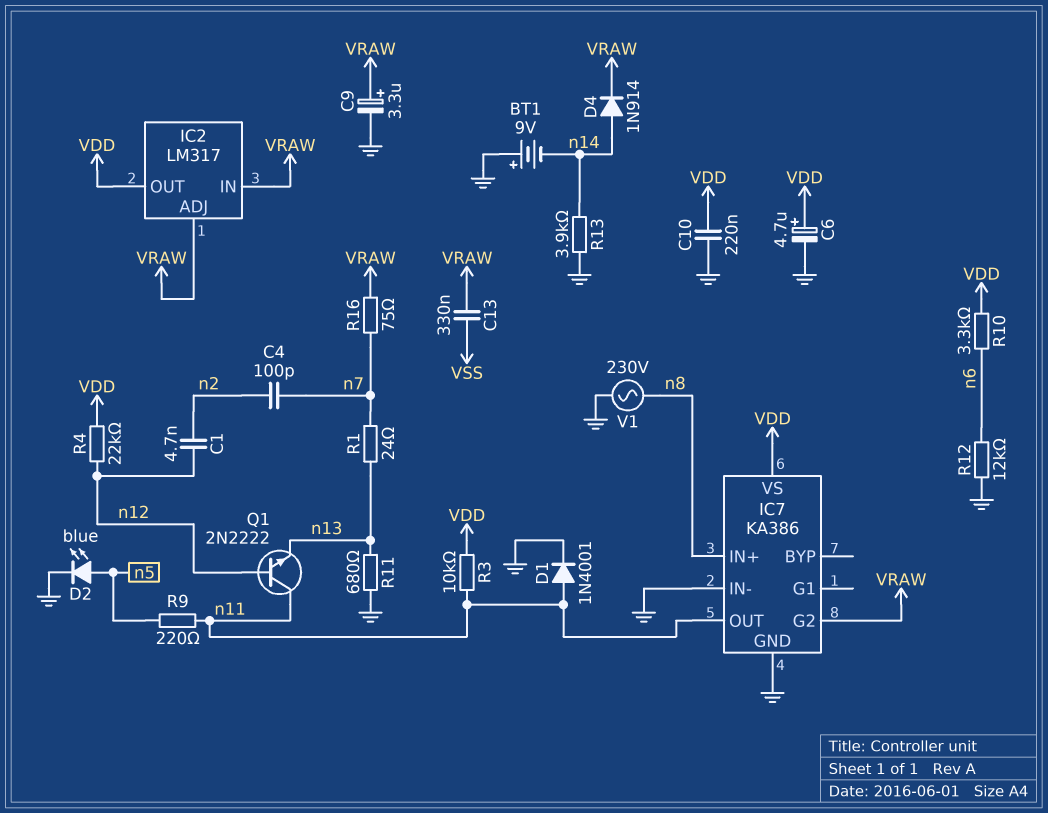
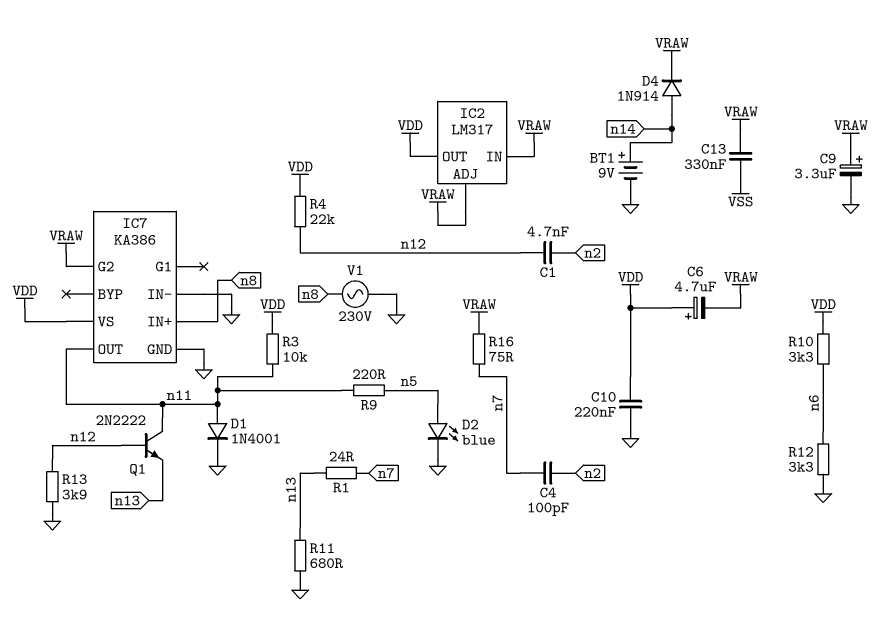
BT1: 9V (plus GND, minus n14) -> 9V (plus n14, minus GND)
C6: 4.7uF (plus VDD, minus GND) -> 4.7uF (plus VDD, minus VRAW)
R12: 12k (GND, n6) -> 3.3k (GND, n6)
R13: 3.9k (GND, n14) -> 3.9k (GND, n12)

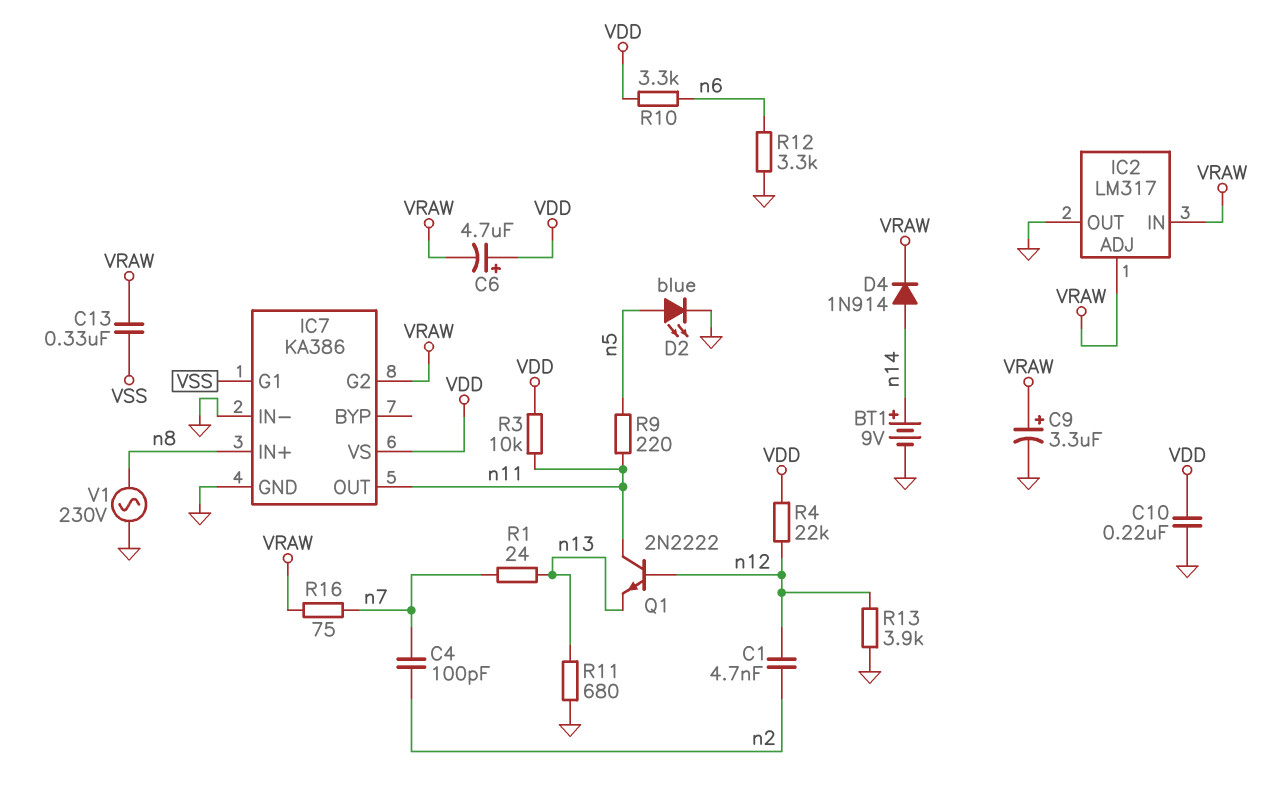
D1: diode 1N4001 (A n11, K GND) -> none
IC2 pin OUT: VDD -> GND
IC7 pin G1: none -> VSS

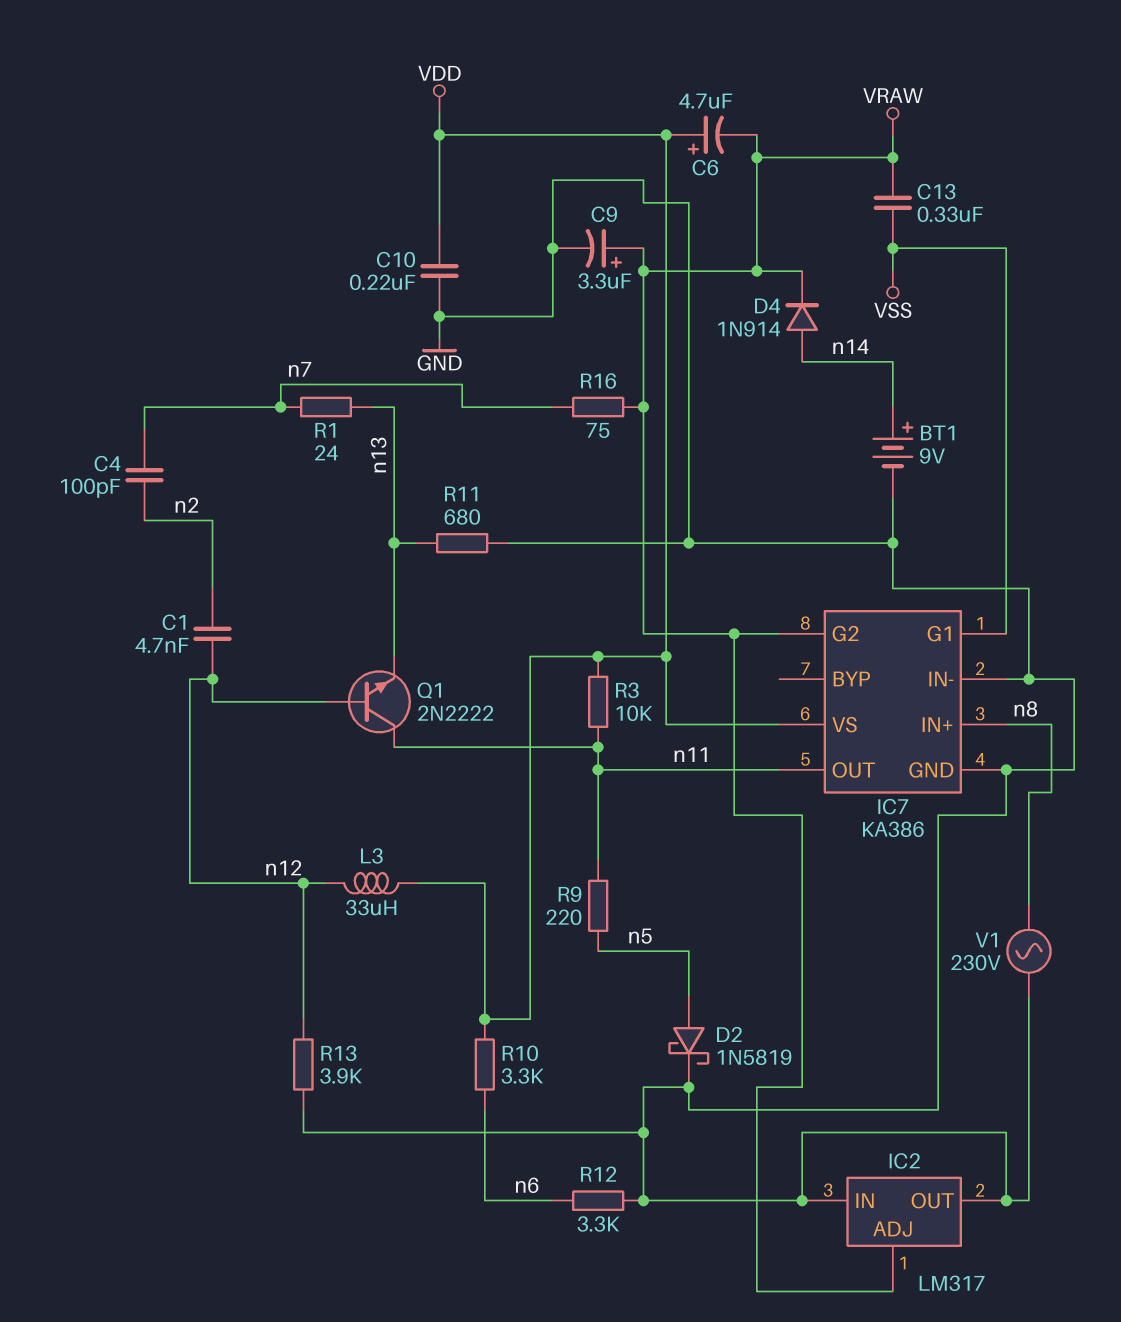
D2: LED blue (A n5, K GND) -> schottky 1N5819 (A n5, K GND)
IC2 pin IN: VRAW -> GND
L3: none -> 33uH (VDD, n12)
R4: 22k (VDD, n12) -> none

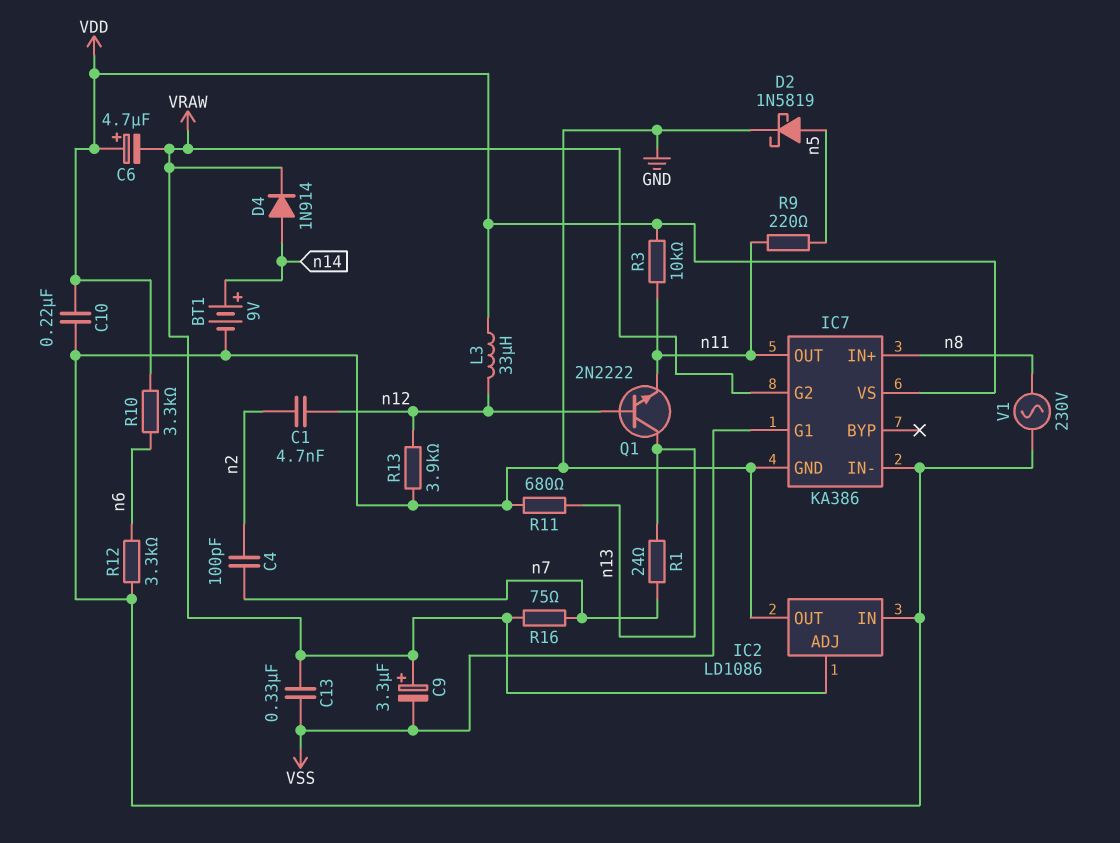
C9: 3.3uF (plus VRAW, minus GND) -> 3.3uF (plus VRAW, minus VSS)
IC2: LM317 -> LD1086
Q1: NPN 2N2222 (B n12, C n11, E n13) -> NPN 2N2222 (B n12, C n13, E n11)

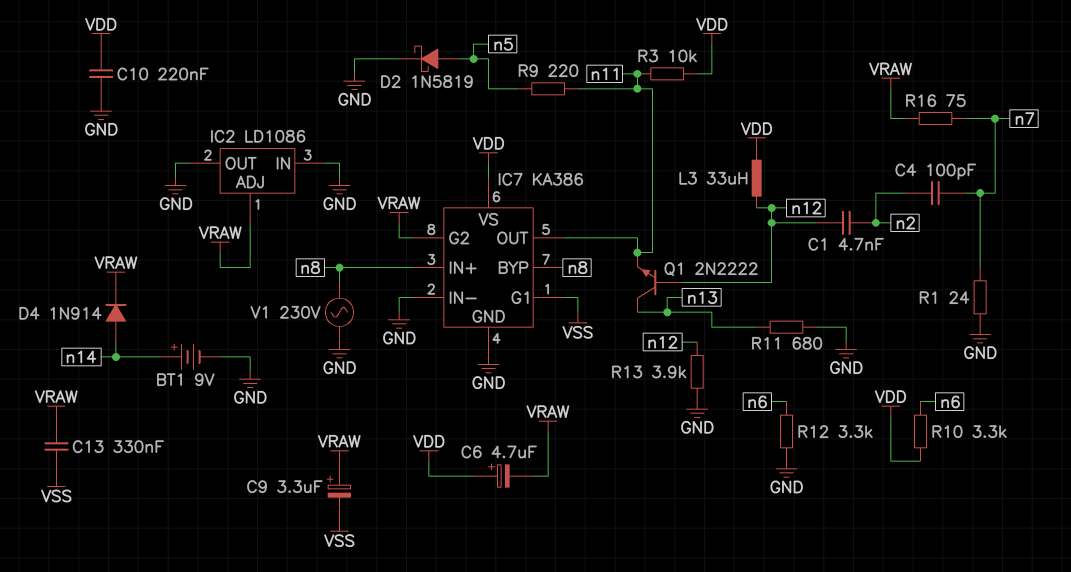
IC7 pin BYP: none -> n8
R1: 24 (n7, n13) -> 24 (GND, n7)

